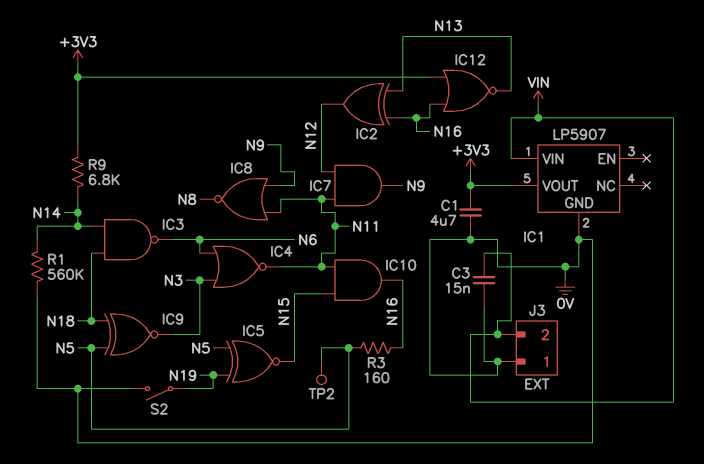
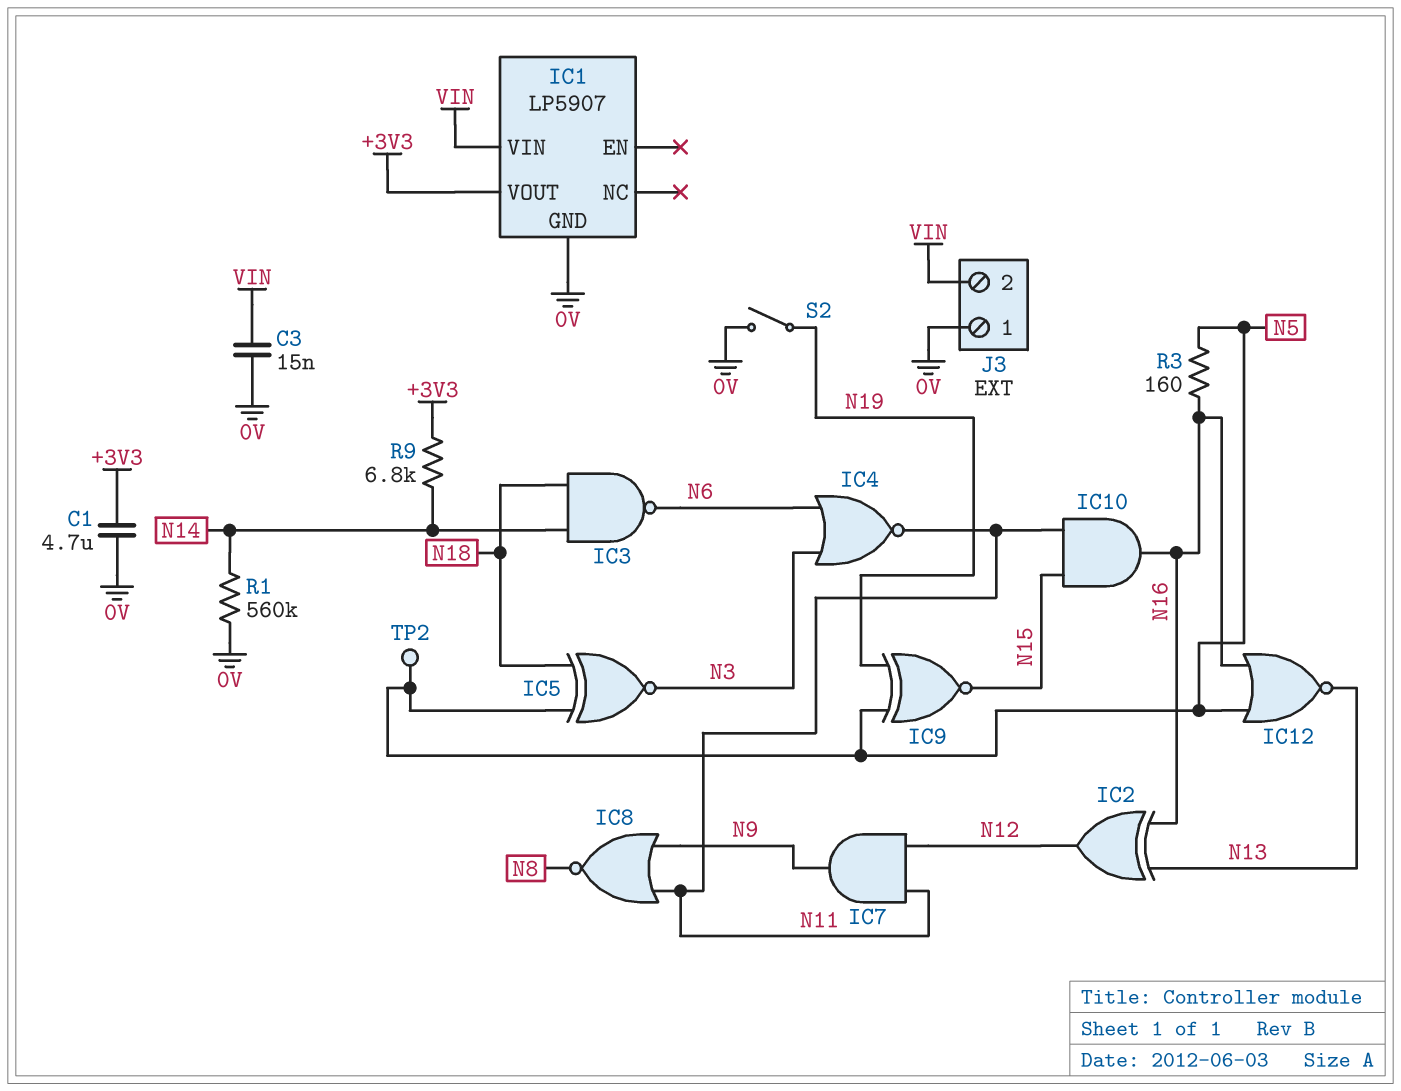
IC5: XNOR (in N5, in N19, out N15) -> XNOR (in N5, in N18, out N3)
IC9: XNOR (in N5, in N18, out N3) -> XNOR (in N5, in N19, out N15)
IC12: NOR (in +3V3, in N16, out N13) -> NOR (in N5, in N16, out N13)

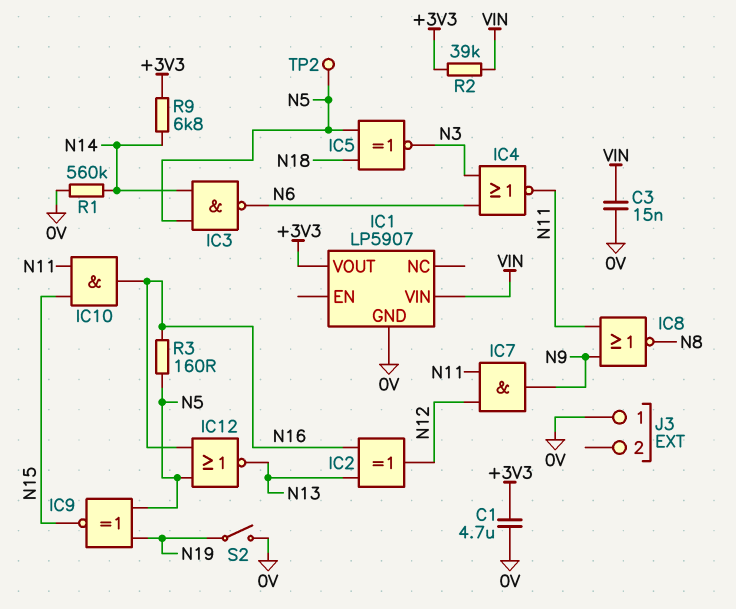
IC3: NAND (in N14, in N18, out N6) -> NAND (in N5, in N14, out N6)
J3 pin 2: VIN -> none
R2: none -> 39k (+3V3, VIN)

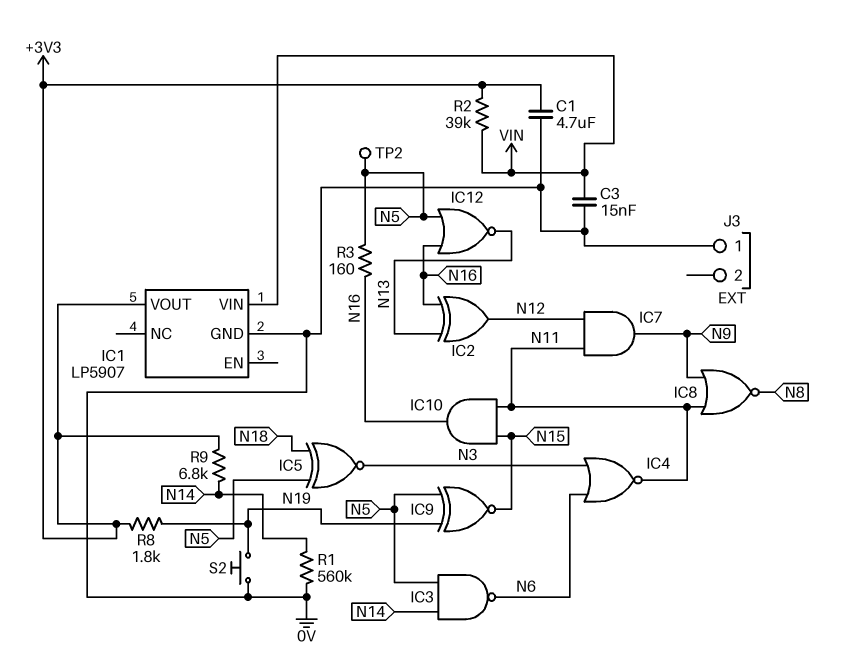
R8: none -> 1.8k (+3V3, N19)
S2: switch (0V, N19) -> button (0V, N19)

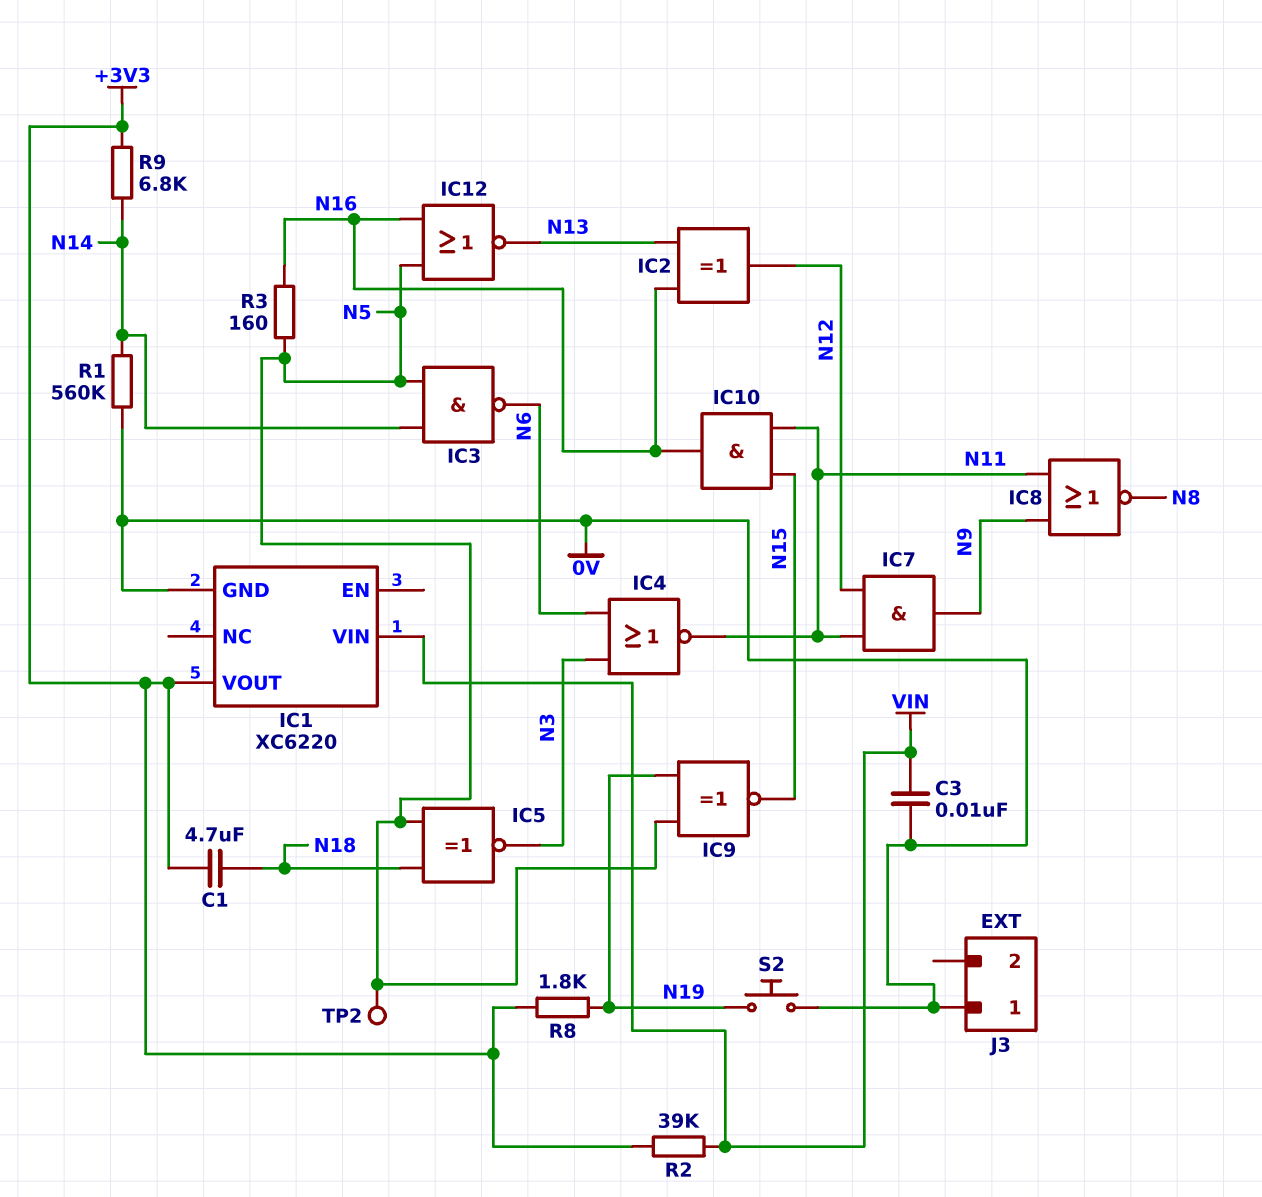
C1: 4.7uF (+3V3, 0V) -> 4.7uF (+3V3, N18)
C3: 15nF (0V, VIN) -> 10nF (0V, VIN)
IC1: LP5907 -> XC6220

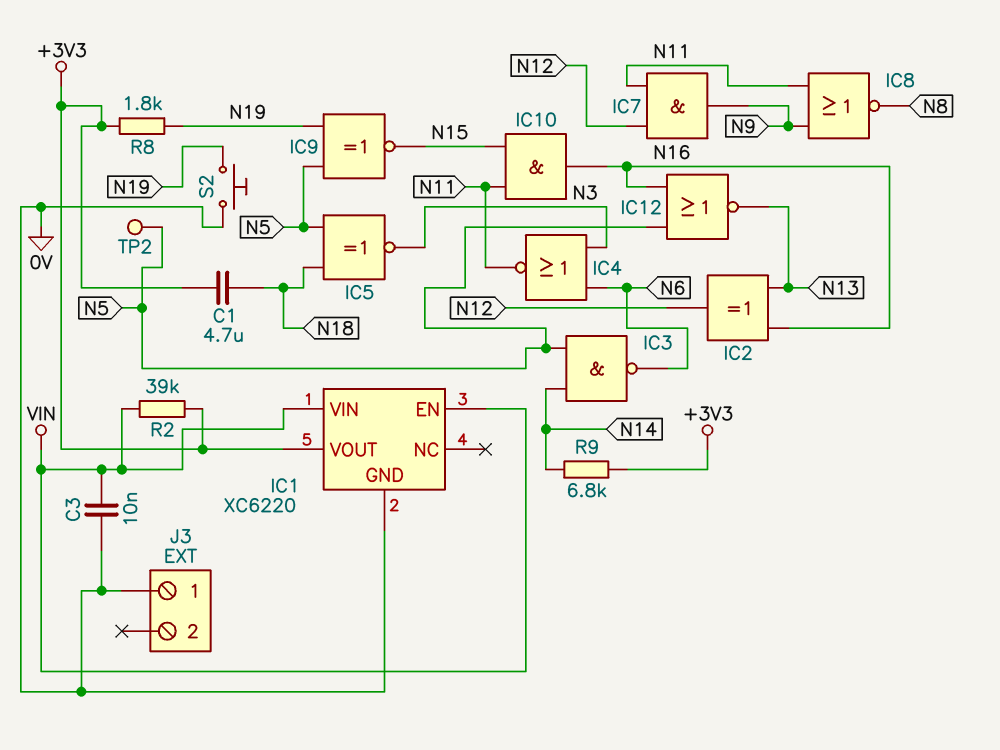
IC1 pin EN: none -> VIN
R1: 560k (0V, N14) -> none
R3: 160 (N5, N16) -> none

